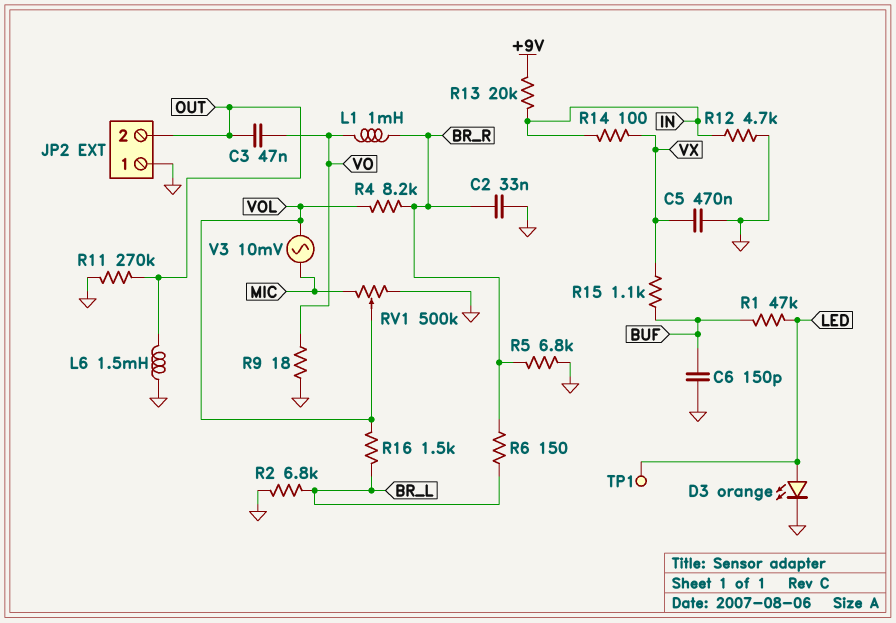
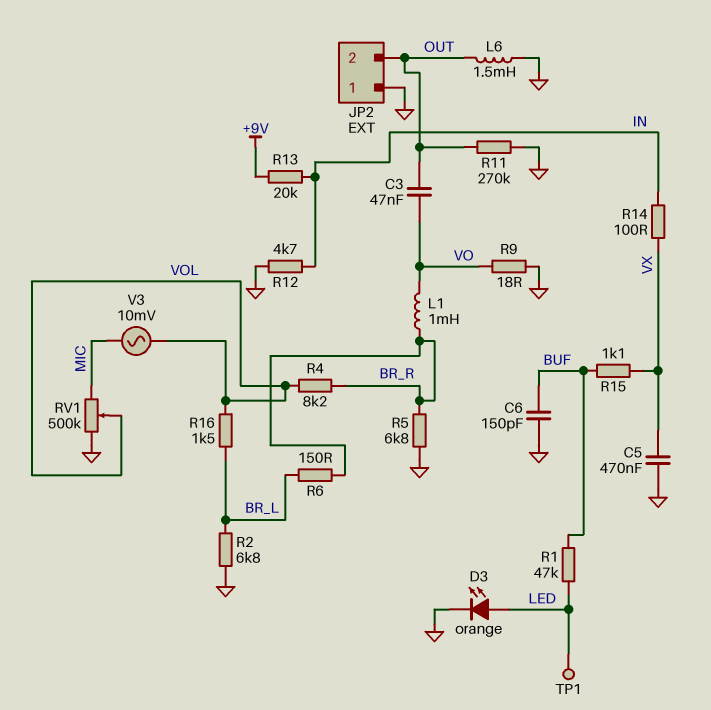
C2: 33nF (BR_R, GND) -> none

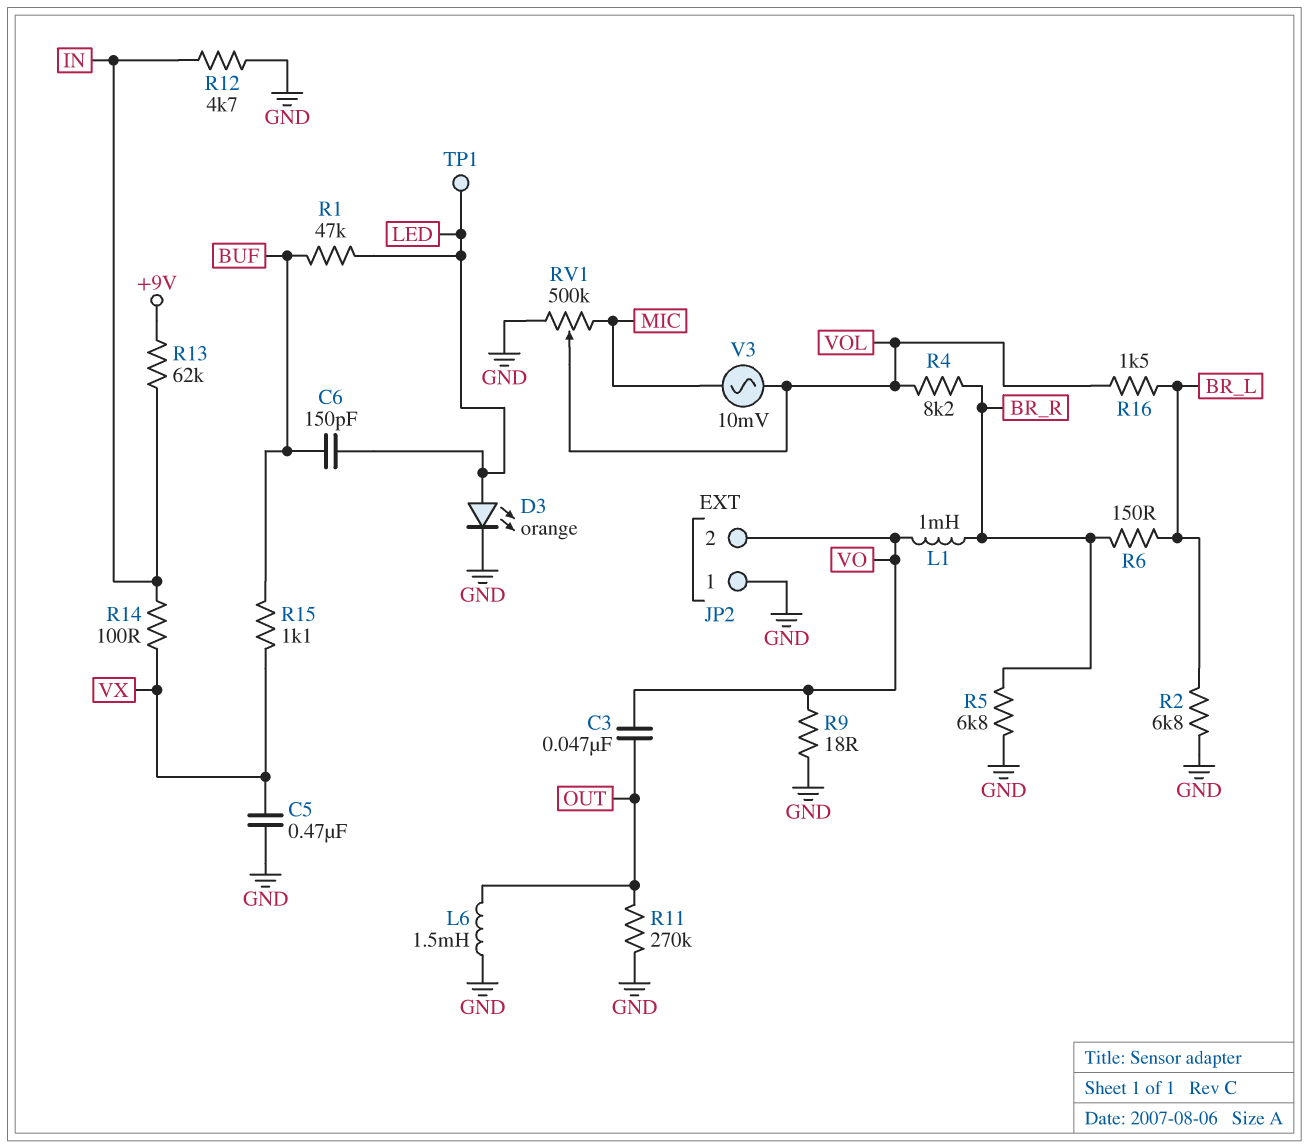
C6: 150pF (BUF, GND) -> 150pF (BUF, LED)
JP2 pin 2: OUT -> VO
R13: 20k (+9V, IN) -> 62k (+9V, IN)

